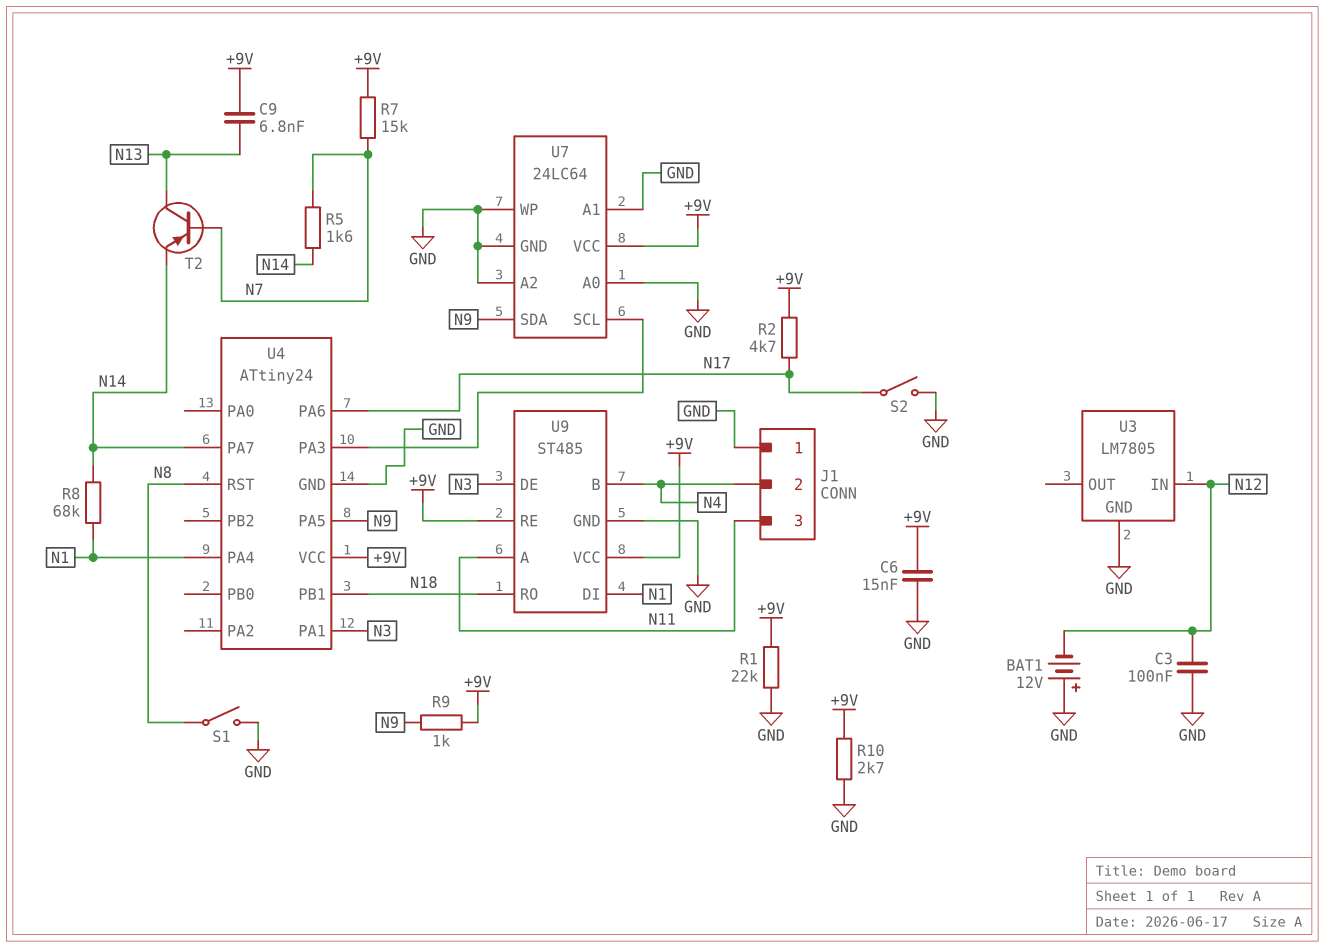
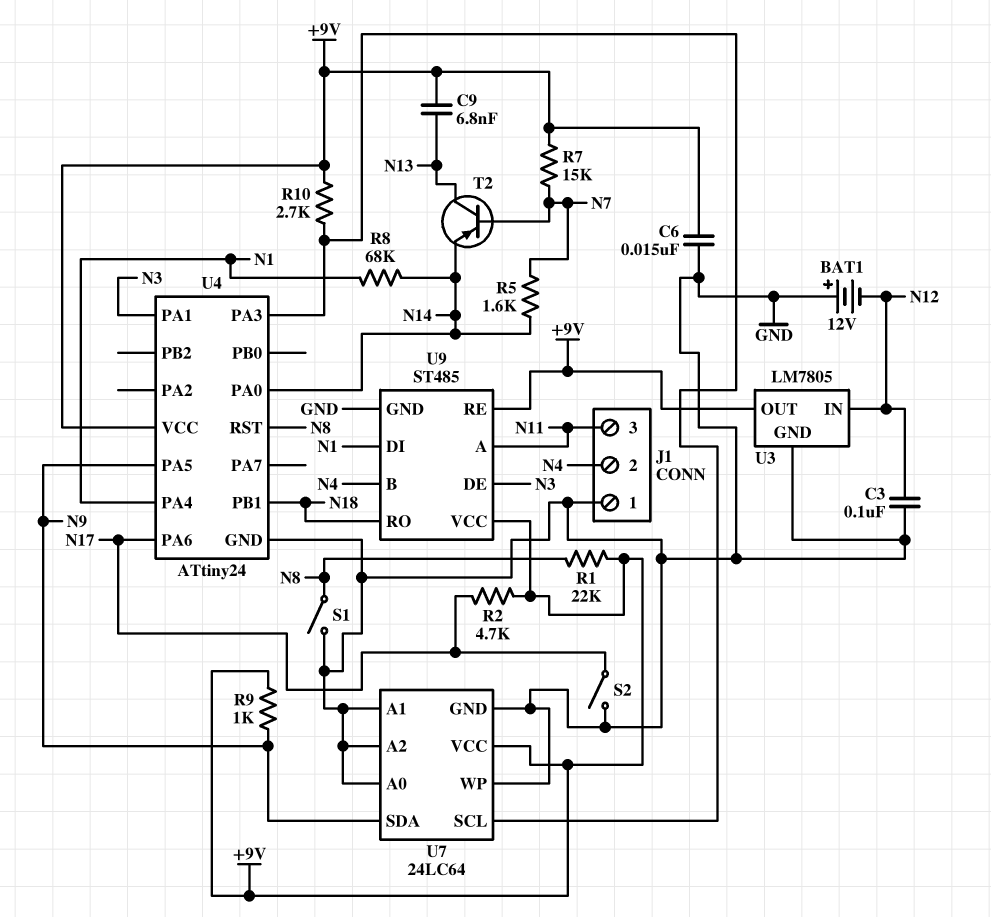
R1: 22k (+9V, GND) -> 22k (+9V, N8)
R10: 2.7k (+9V, GND) -> 2.7k (+9V, U4/PA3)
U3 pin OUT: none -> +9V
U4 pin PA0: none -> N14
U4 pin PA7: N14 -> none

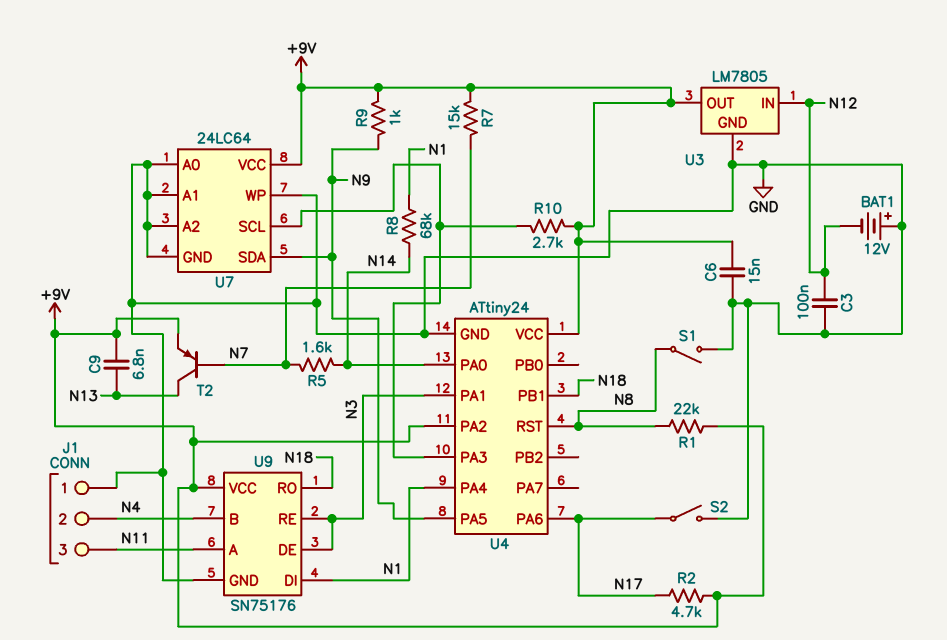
T2: PNP (B N7, C N13, E N14) -> PNP (B N7, C N13, E +9V)
U4 pin PA2: none -> +9V
U9: ST485 -> SN75176
U9 pin RE: +9V -> N3

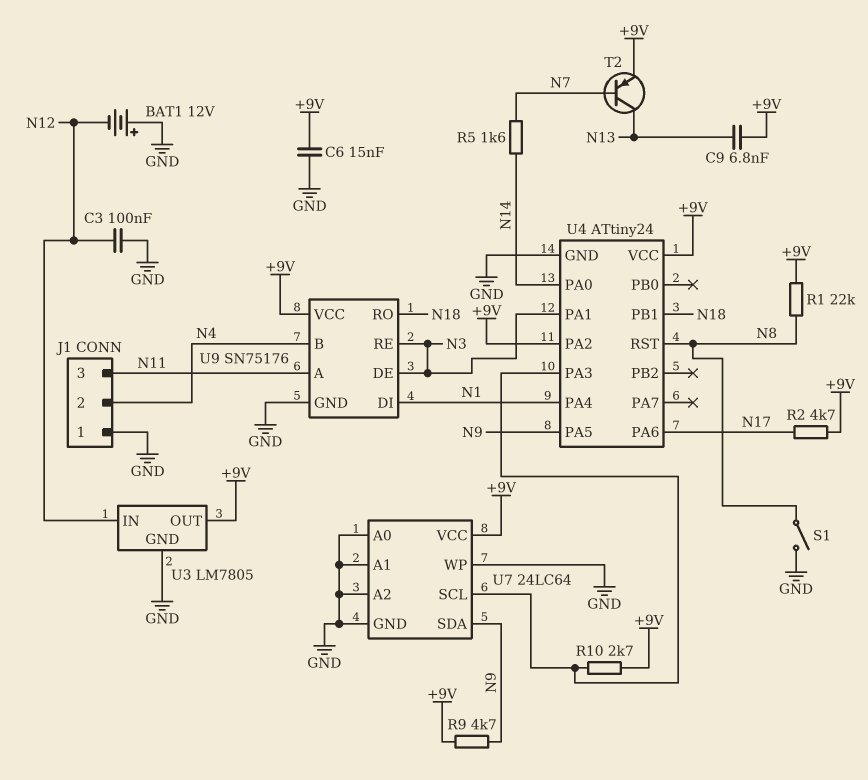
R7: 15k (+9V, N7) -> none
R8: 68k (N1, N14) -> none
R9: 1k (+9V, N9) -> 4.7k (+9V, N9)
S2: switch (GND, N17) -> none

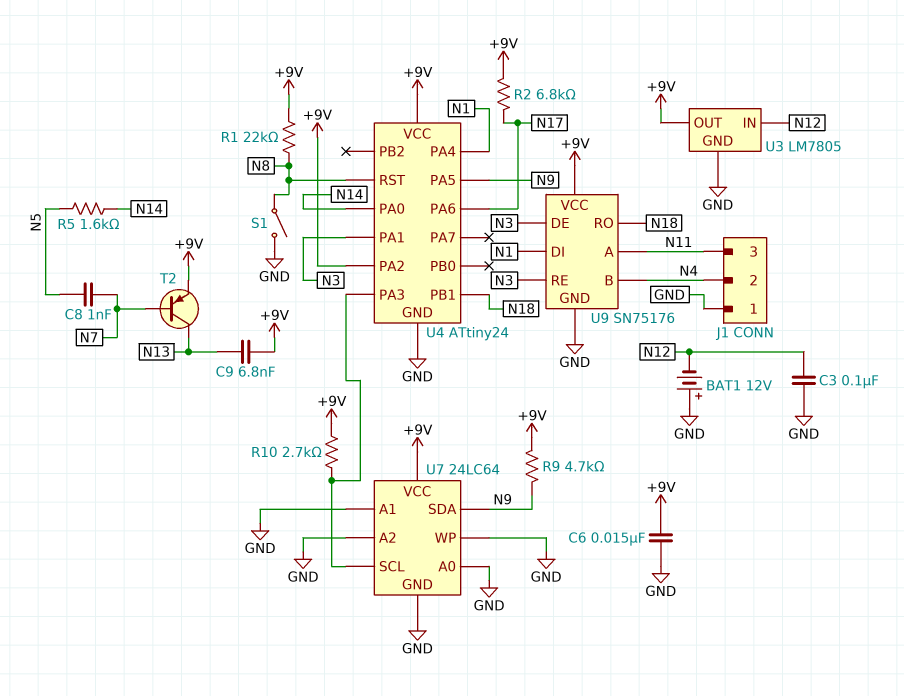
C8: none -> 1nF (N5, N7)
R2: 4.7k (+9V, N17) -> 6.8k (+9V, N17)
R5: 1.6k (N7, N14) -> 1.6k (N5, N14)

